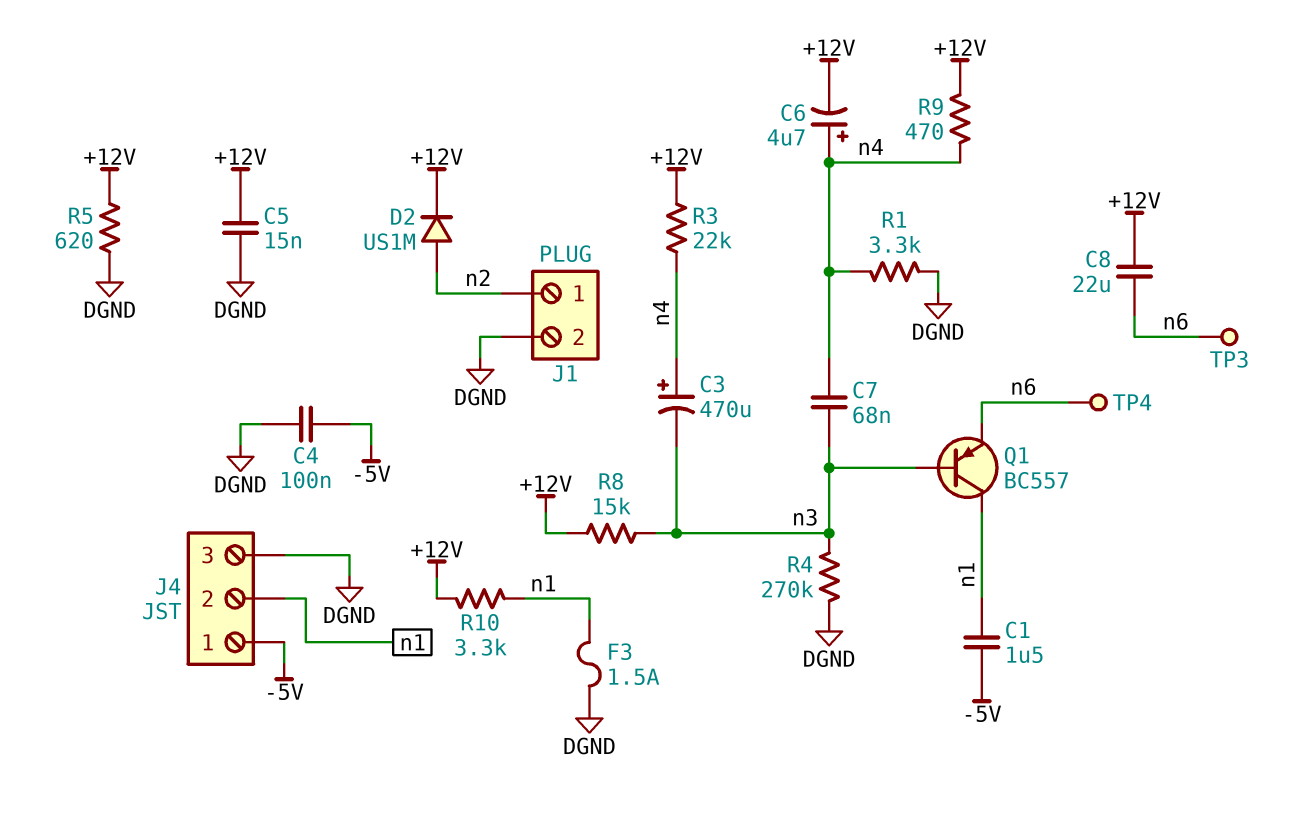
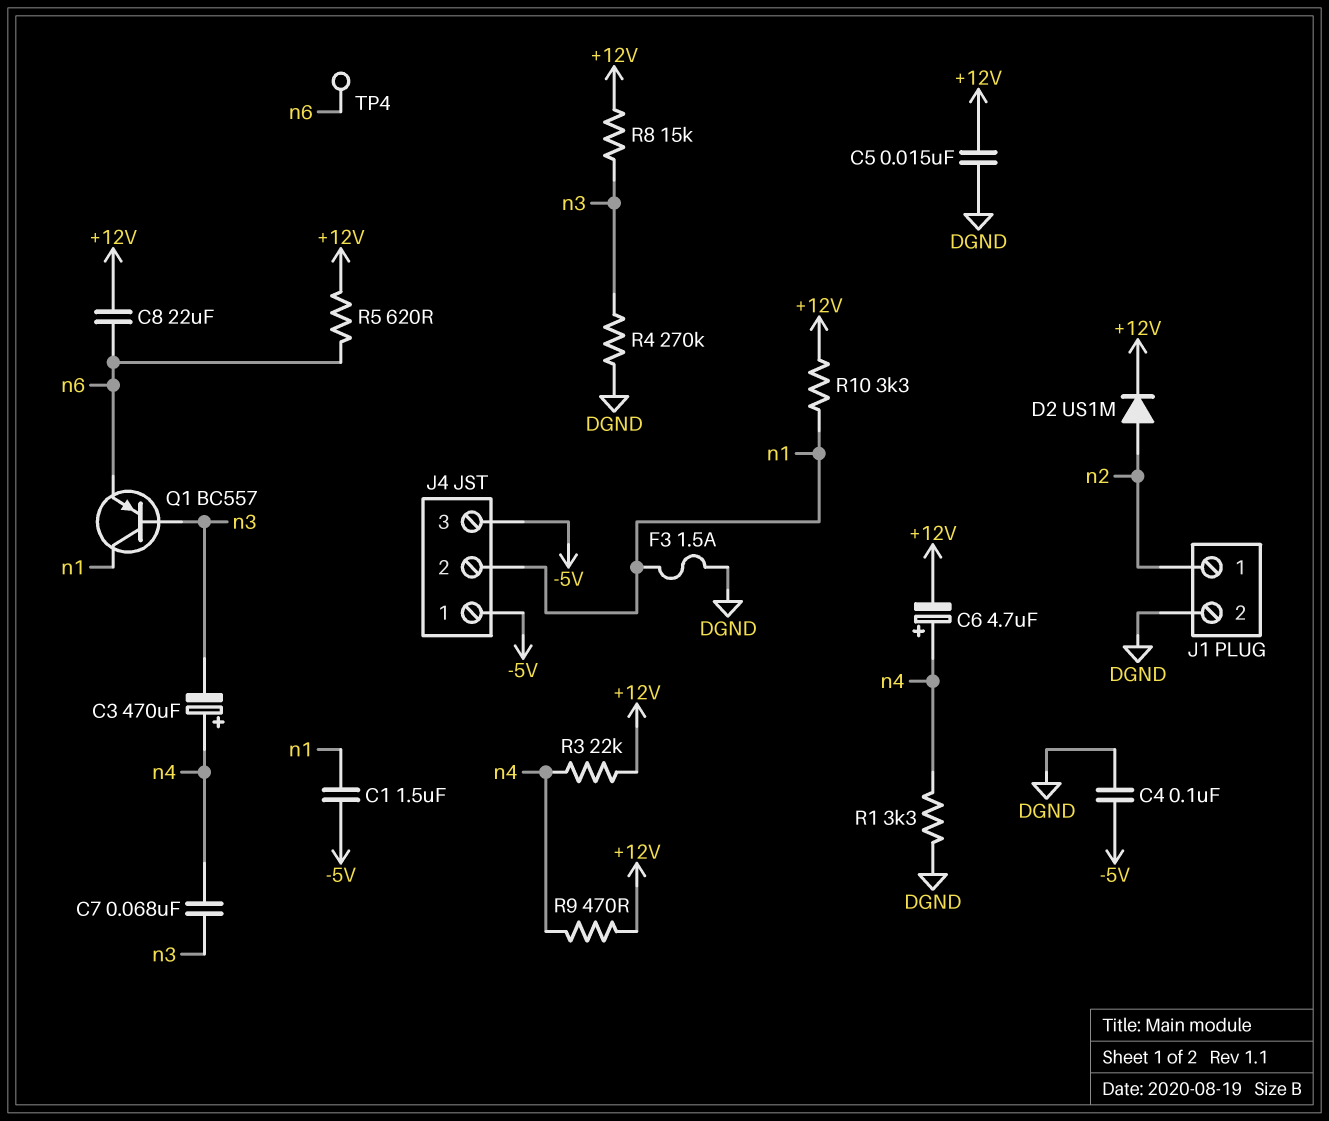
J4 pin 3: DGND -> -5V
R5: 620 (+12V, DGND) -> 620 (+12V, n6)
TP3: test point (n6) -> none

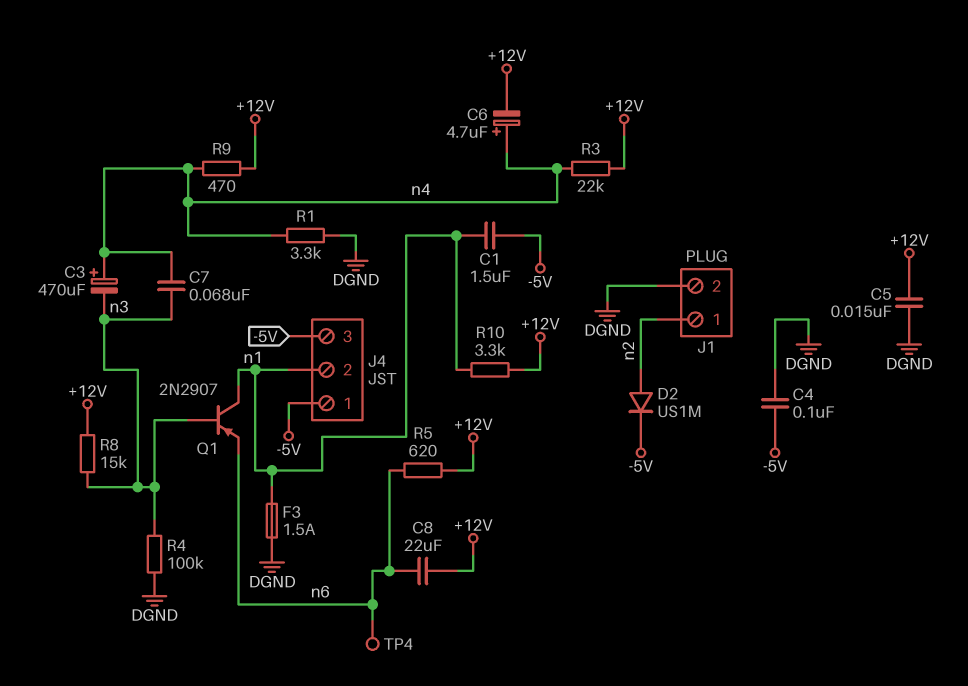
D2: diode US1M (A n2, K +12V) -> diode US1M (A n2, K -5V)
Q1: PNP BC557 (B n3, C n1, E n6) -> PNP 2N2907 (B n3, C n1, E n6)
R4: 270k (DGND, n3) -> 100k (DGND, n3)

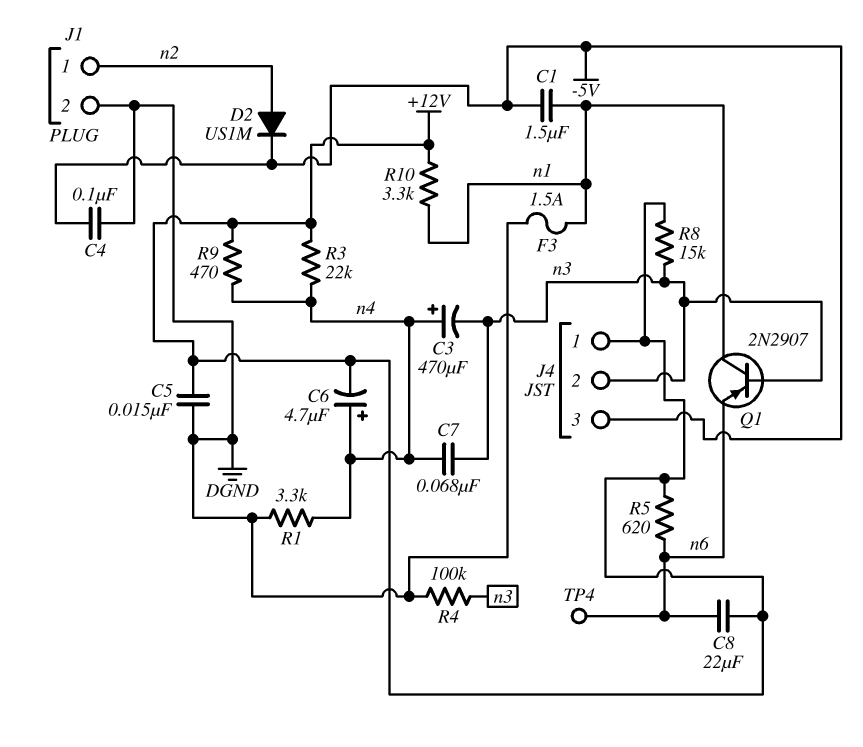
J4 pin 1: -5V -> +12V
J4 pin 2: n1 -> n3

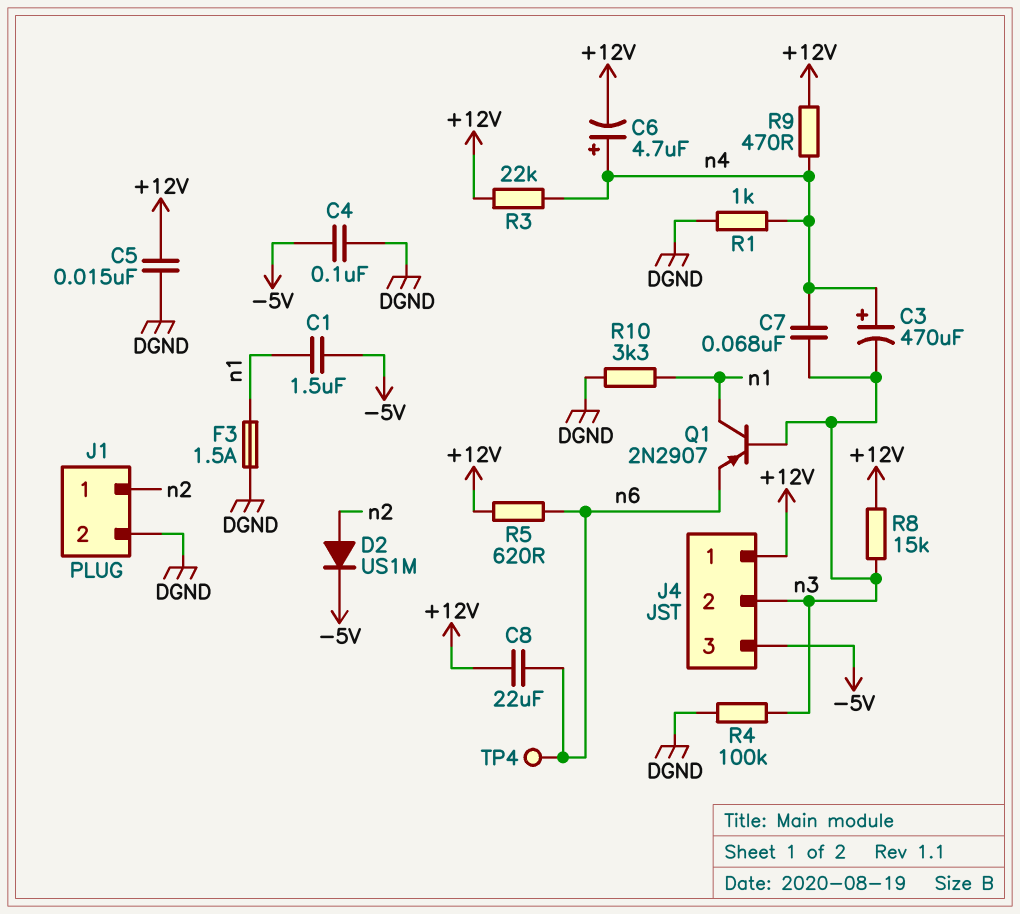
R1: 3.3k (DGND, n4) -> 1k (DGND, n4)
R10: 3.3k (+12V, n1) -> 3.3k (DGND, n1)

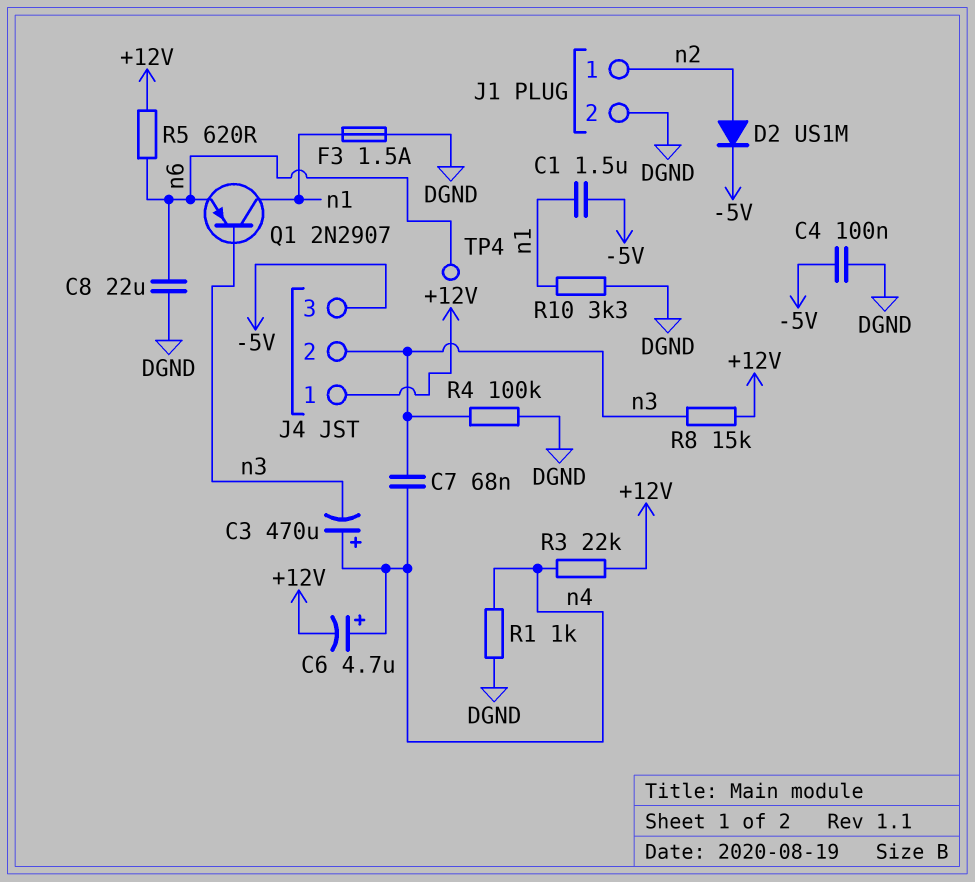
C5: 15nF (+12V, DGND) -> none
C8: 22uF (+12V, n6) -> 22uF (DGND, n6)
R9: 470 (+12V, n4) -> none

